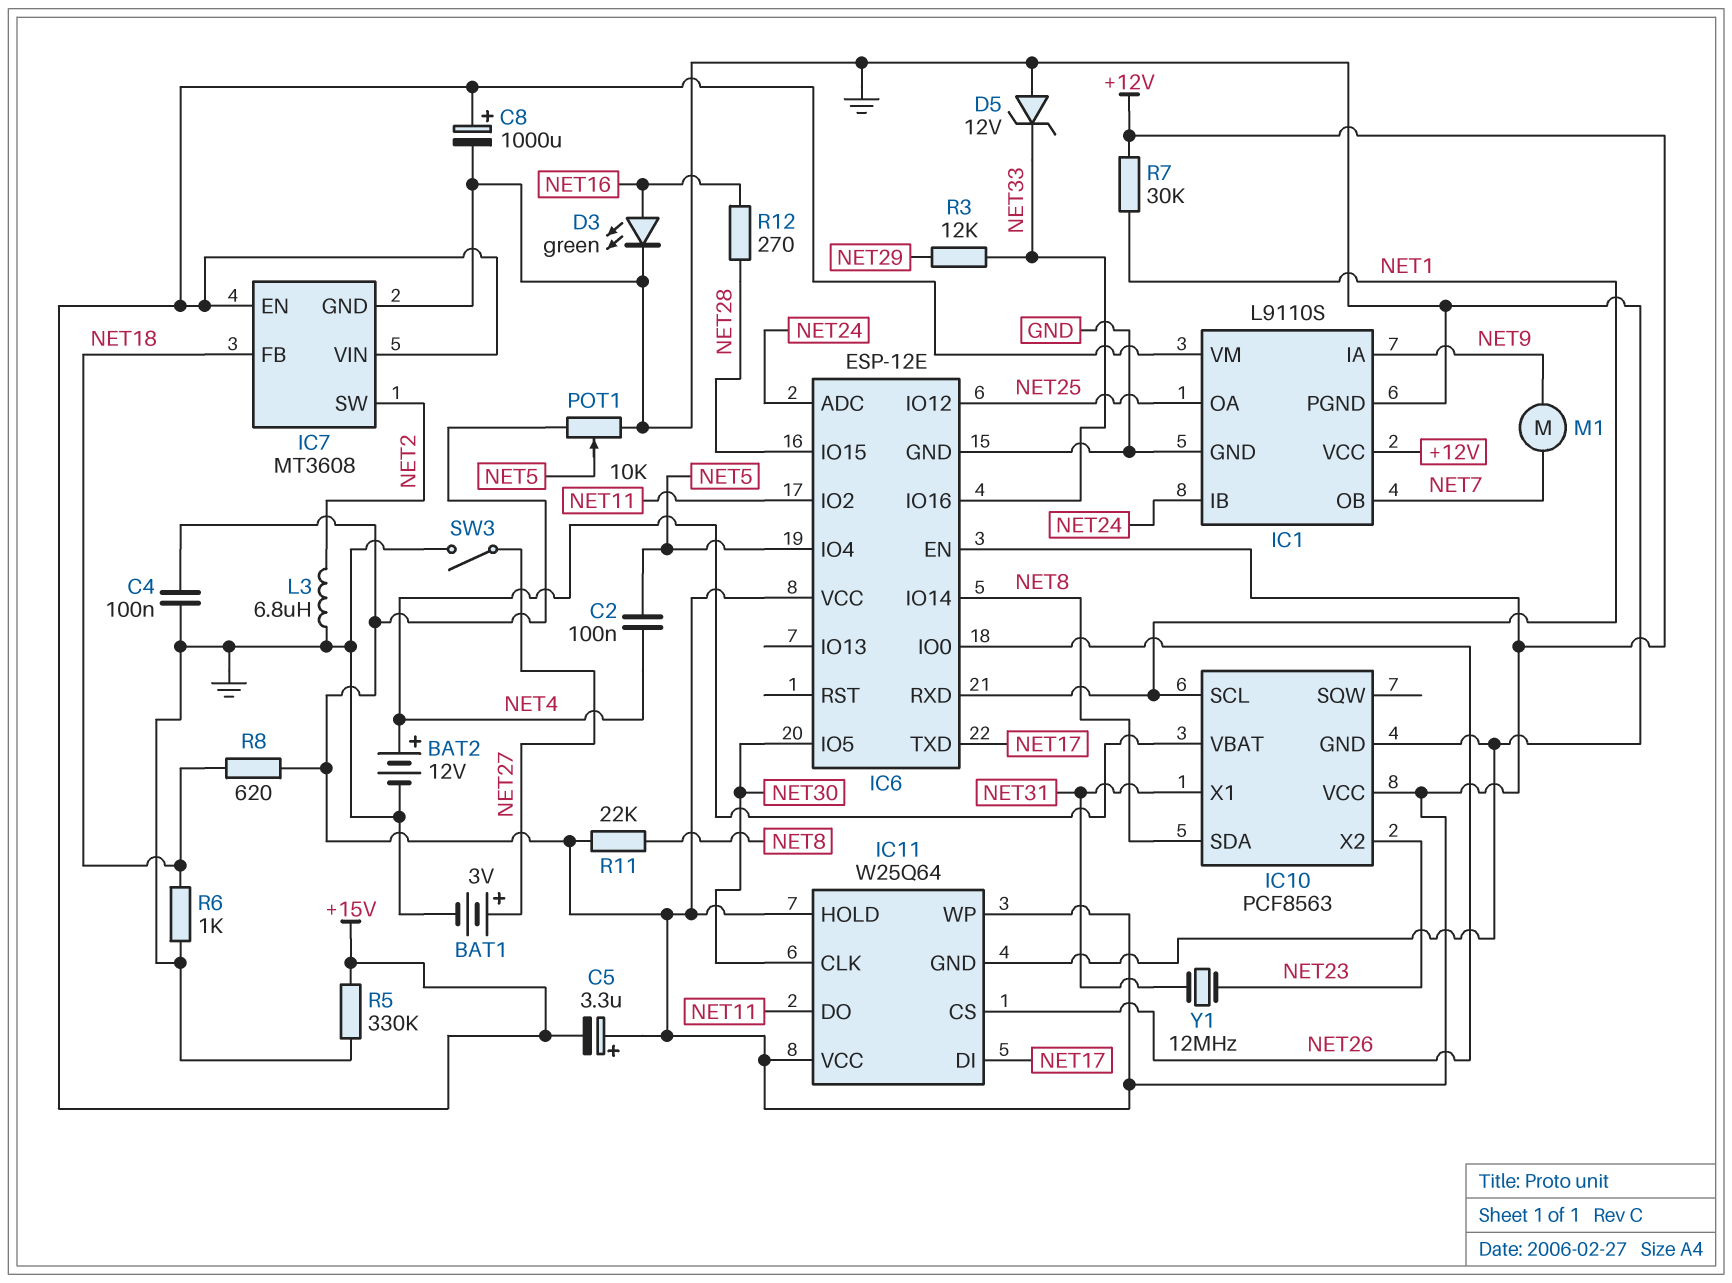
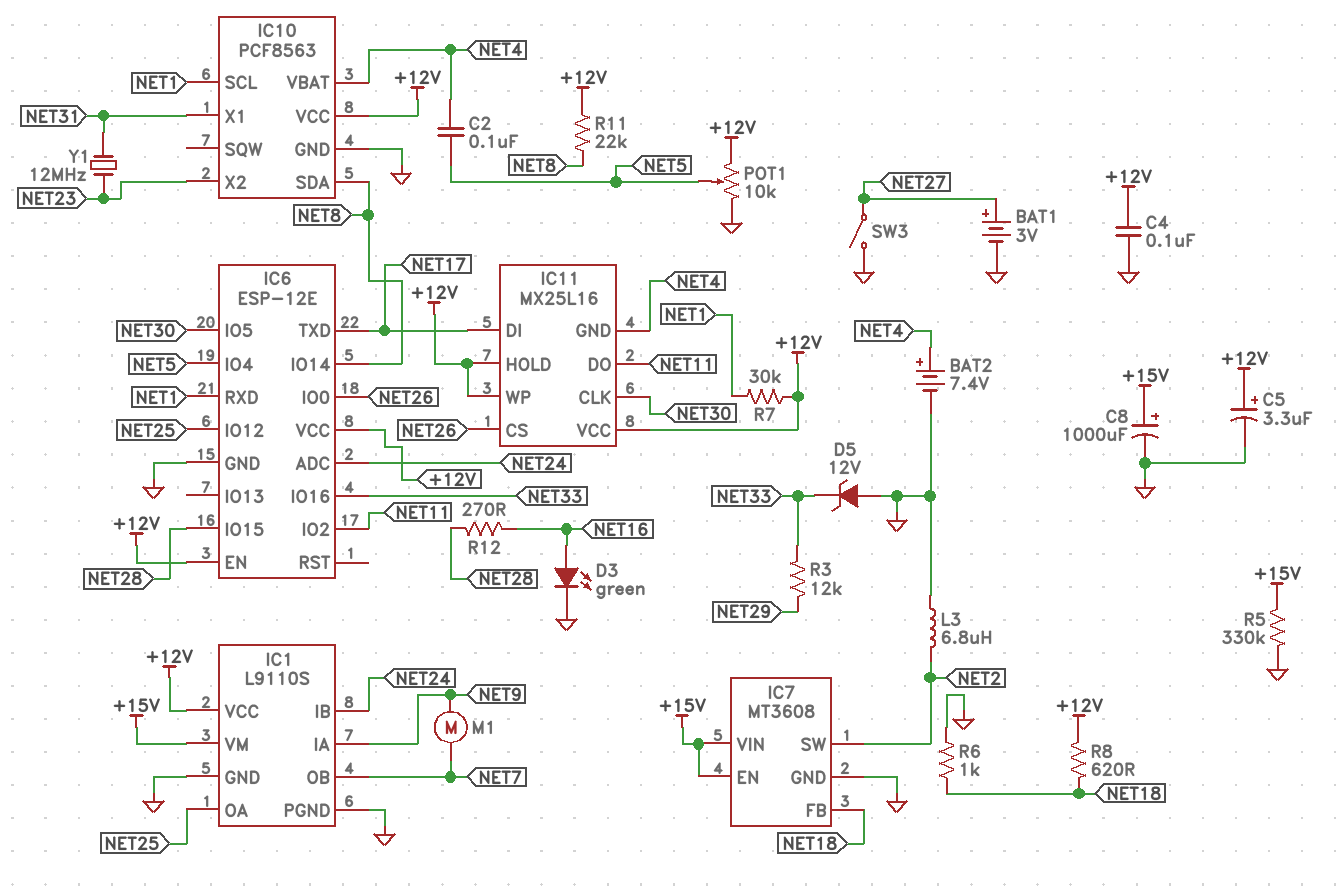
BAT2: 12V (plus NET4, minus GND) -> 7.4V (plus NET4, minus GND)
C5: 3.3uF (plus +12V, minus +15V) -> 3.3uF (plus +12V, minus GND)
IC11: W25Q64 -> MX25L16
IC11 pin GND: GND -> NET4

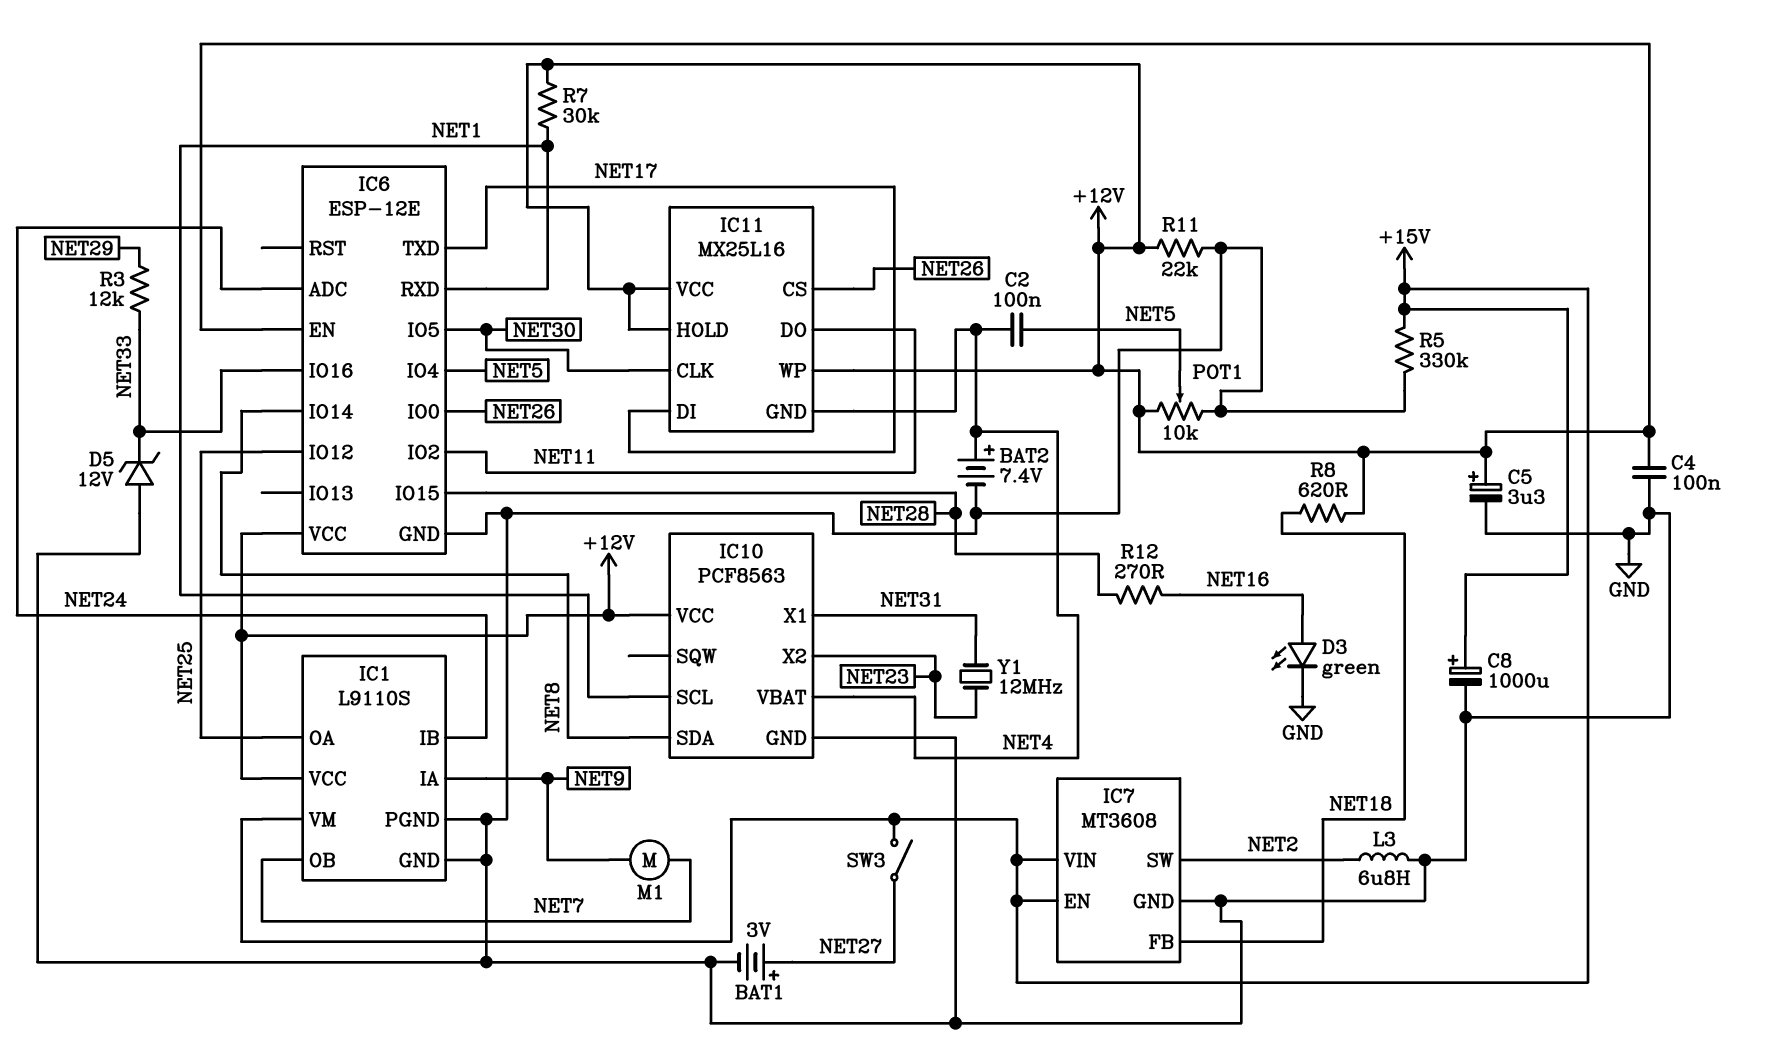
R6: 1k (GND, NET18) -> none
R11: 22k (+12V, NET8) -> 22k (+12V, GND)
SW3: switch (GND, NET27) -> switch (+15V, NET27)

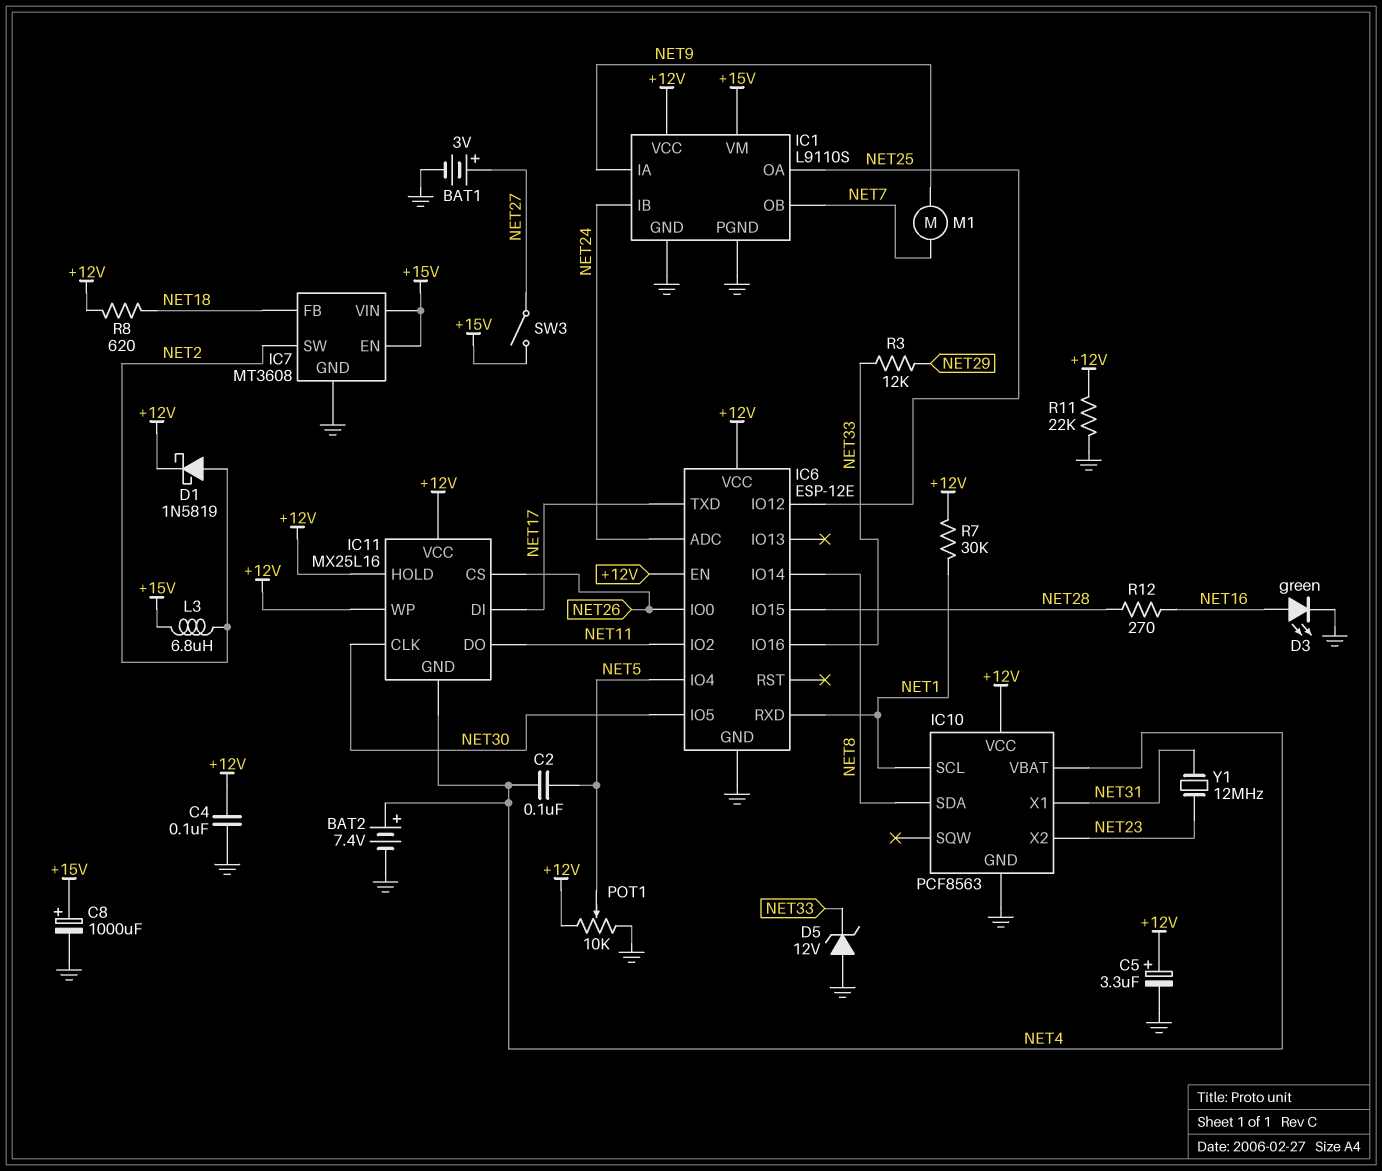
D1: none -> schottky 1N5819 (A NET2, K +12V)
L3: 6.8uH (GND, NET2) -> 6.8uH (+15V, NET2)
R5: 330k (+15V, GND) -> none

